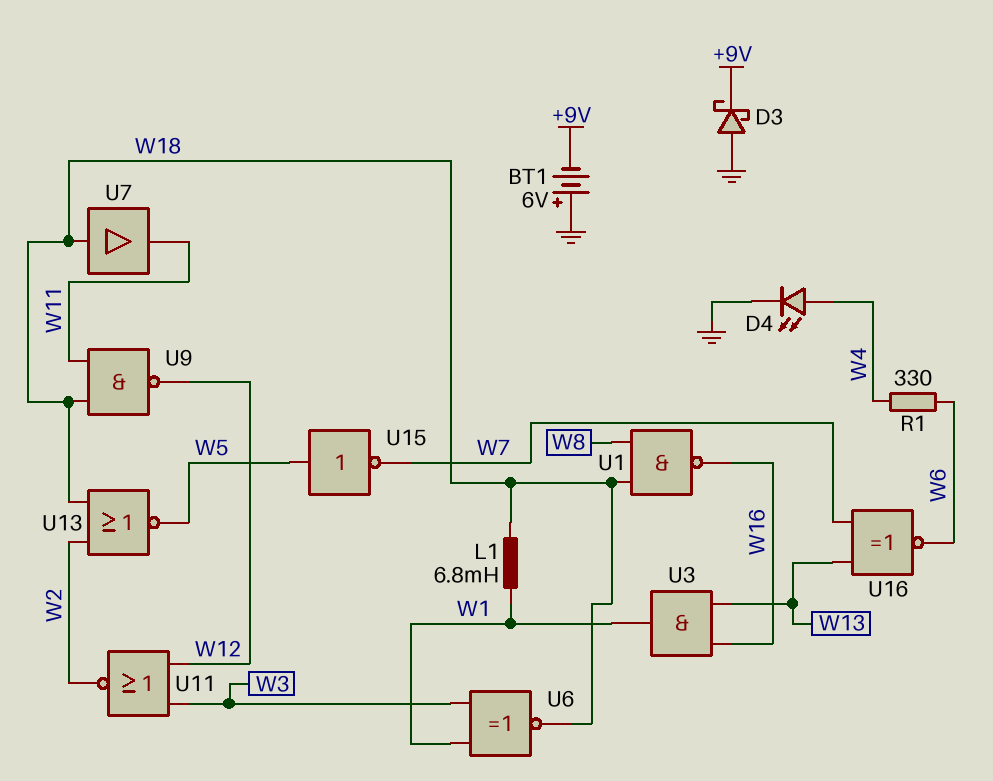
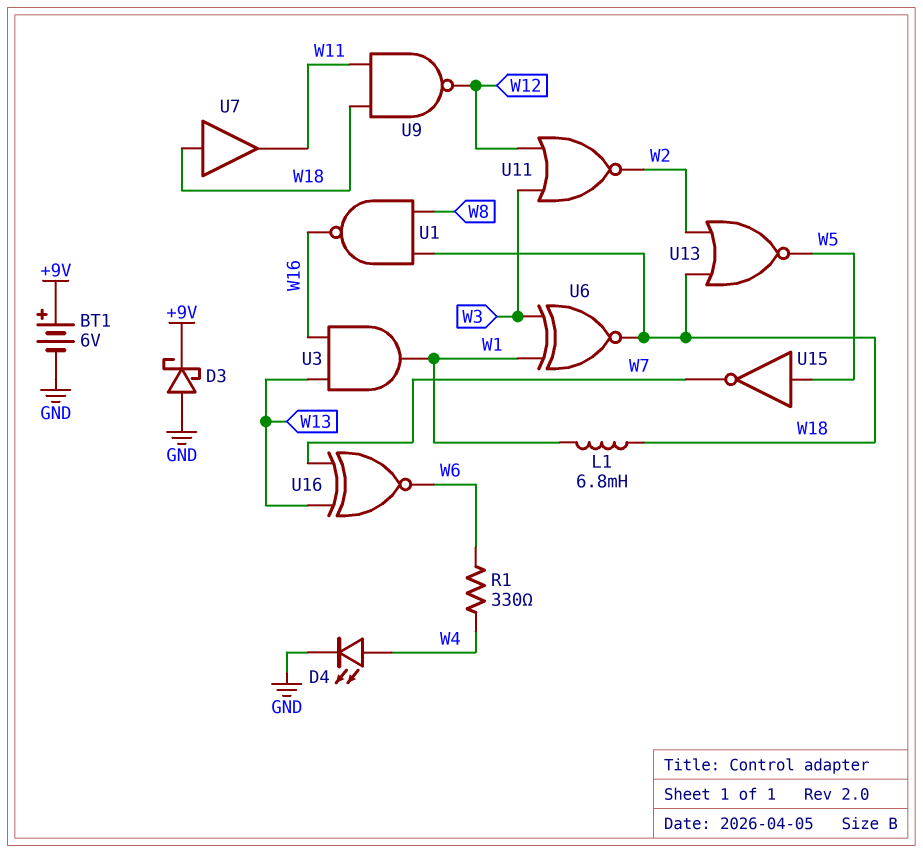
BT1: 6V (plus GND, minus +9V) -> 6V (plus +9V, minus GND)

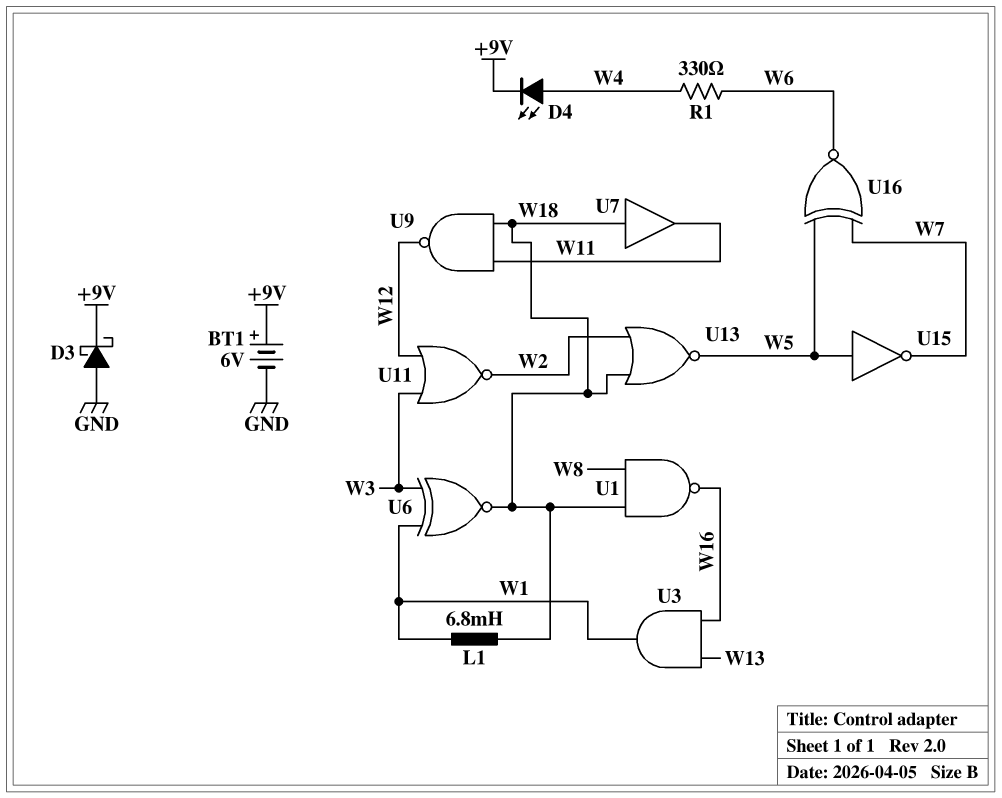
D4: LED (A W4, K GND) -> LED (A W4, K +9V)
U16: XNOR (in W7, in W13, out W6) -> XNOR (in W5, in W7, out W6)

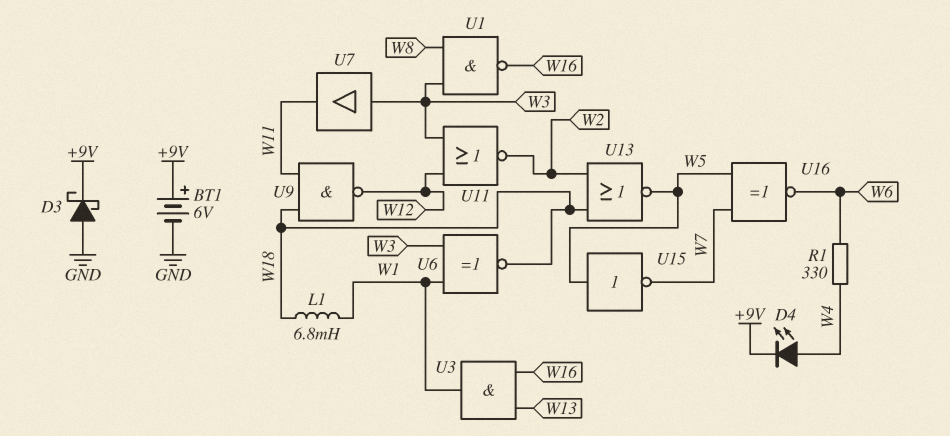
U1: NAND (in W8, in W18, out W16) -> NAND (in W3, in W8, out W16)
U7: buffer (in W18, out W11) -> buffer (in W3, out W11)

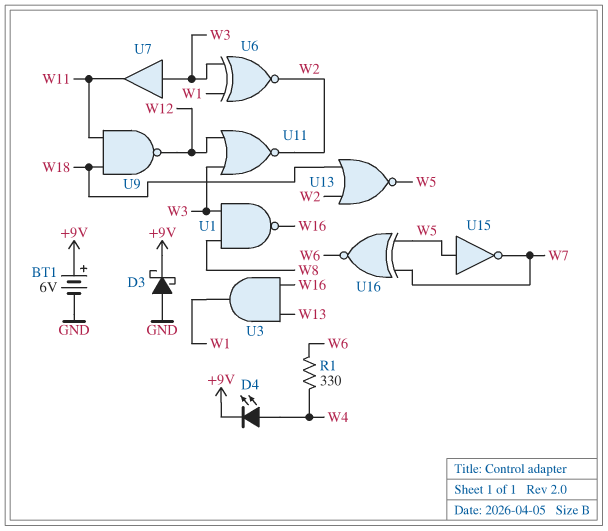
L1: 6.8mH (W1, W18) -> none
U6: XNOR (in W1, in W3, out W18) -> XNOR (in W1, in W3, out W2)

